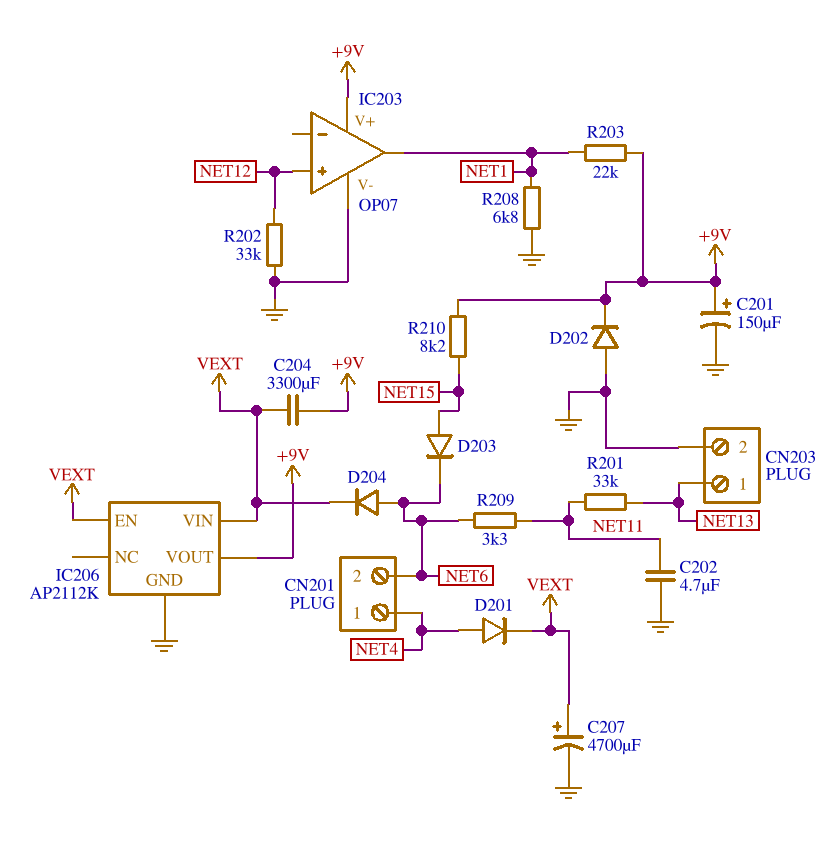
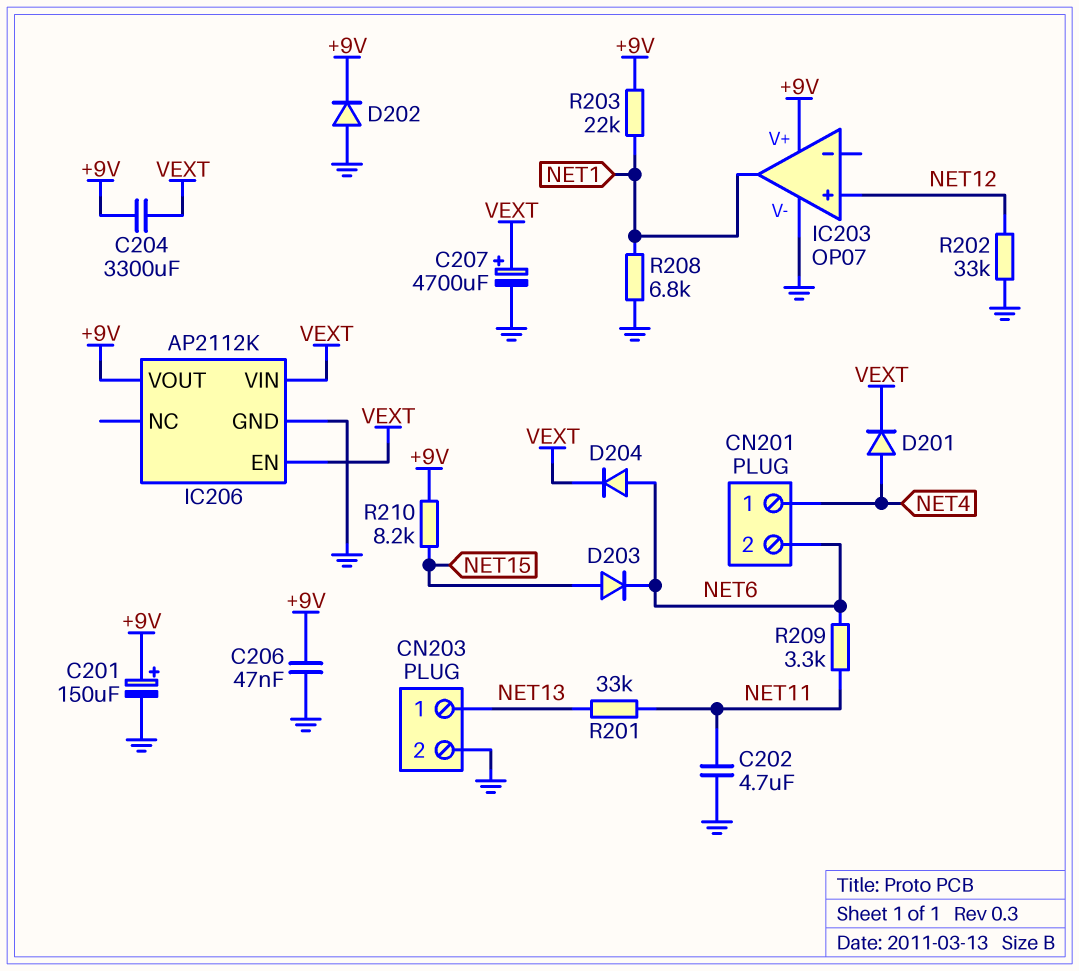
C206: none -> 47nF (+9V, GND)

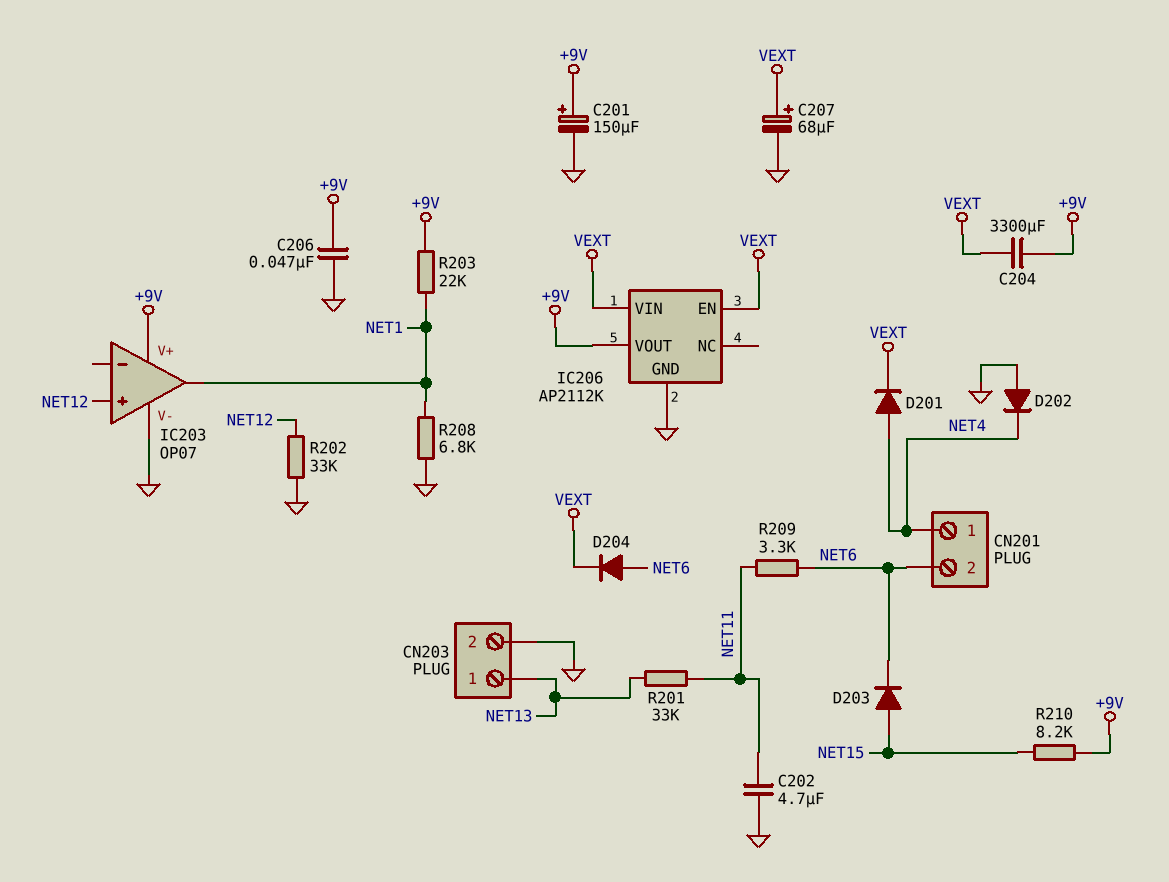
C207: 4700uF (plus VEXT, minus GND) -> 68uF (plus VEXT, minus GND)
D202: diode (A GND, K +9V) -> diode (A GND, K NET4)

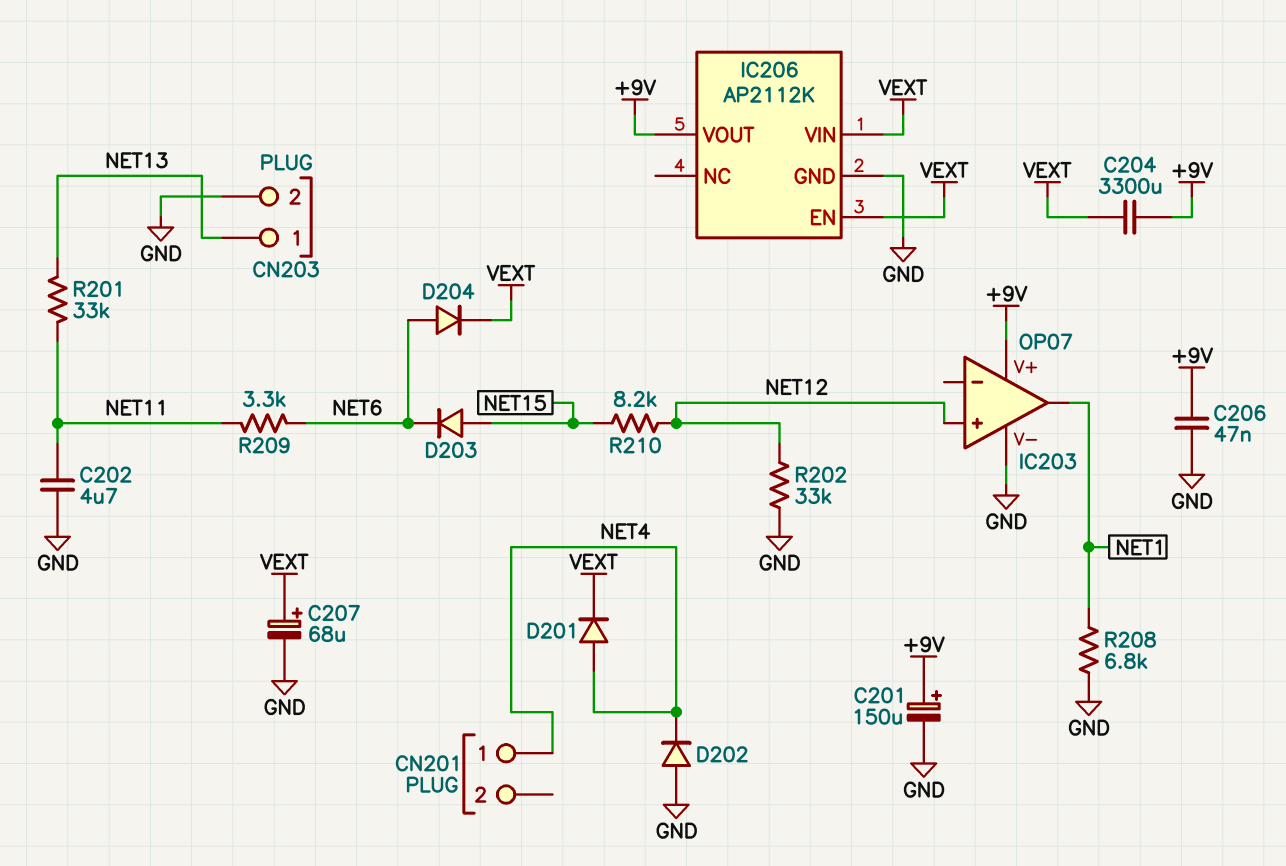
CN201 pin 2: NET6 -> none
R203: 22k (+9V, NET1) -> none
R210: 8.2k (+9V, NET15) -> 8.2k (NET12, NET15)

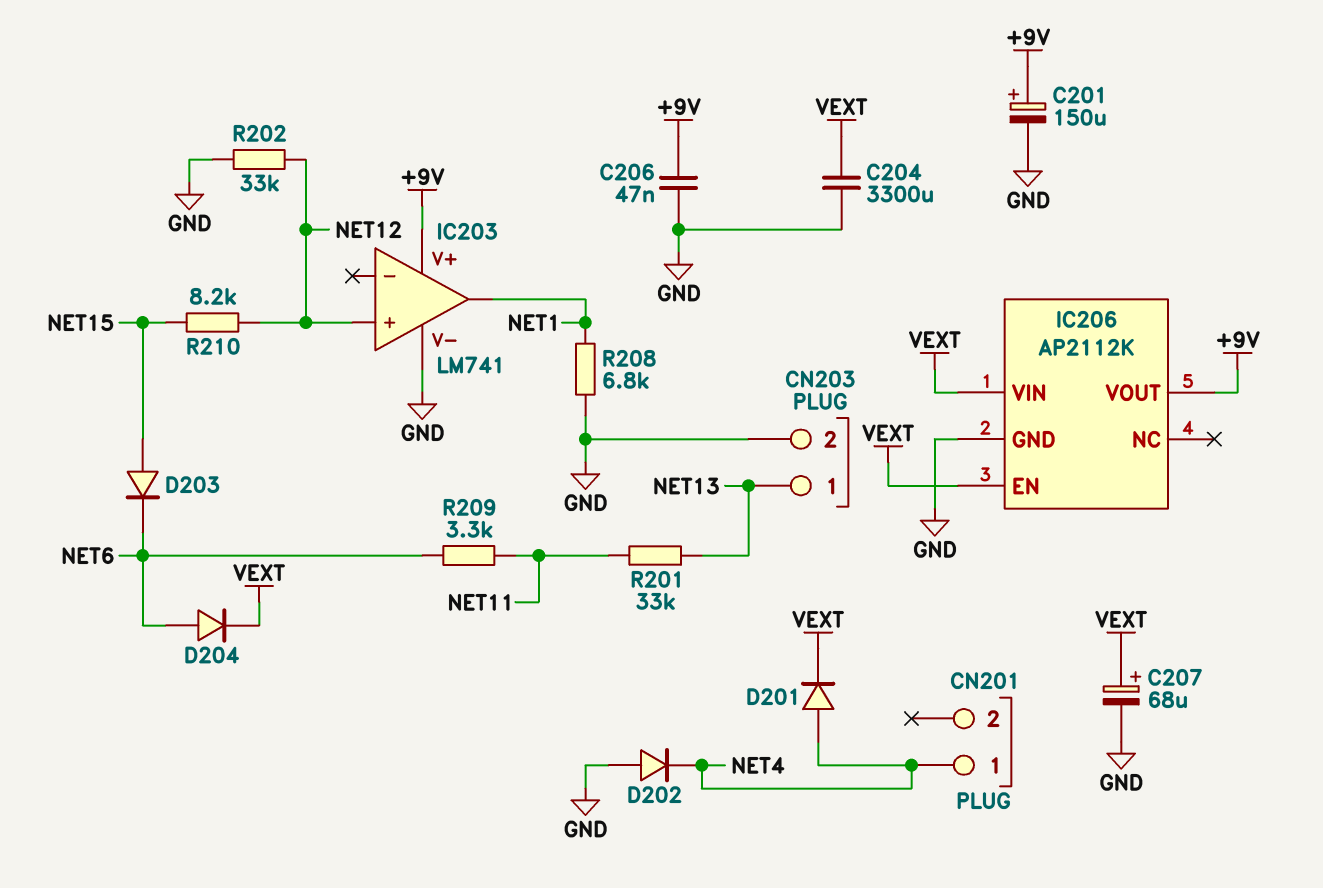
C202: 4.7uF (GND, NET11) -> none
C204: 3300uF (+9V, VEXT) -> 3300uF (GND, VEXT)
IC203: OP07 -> LM741

